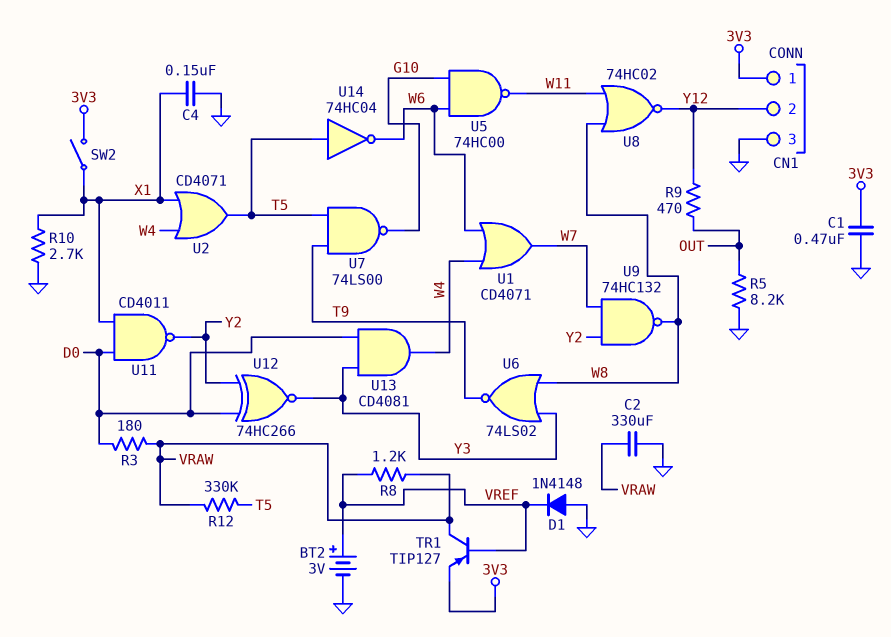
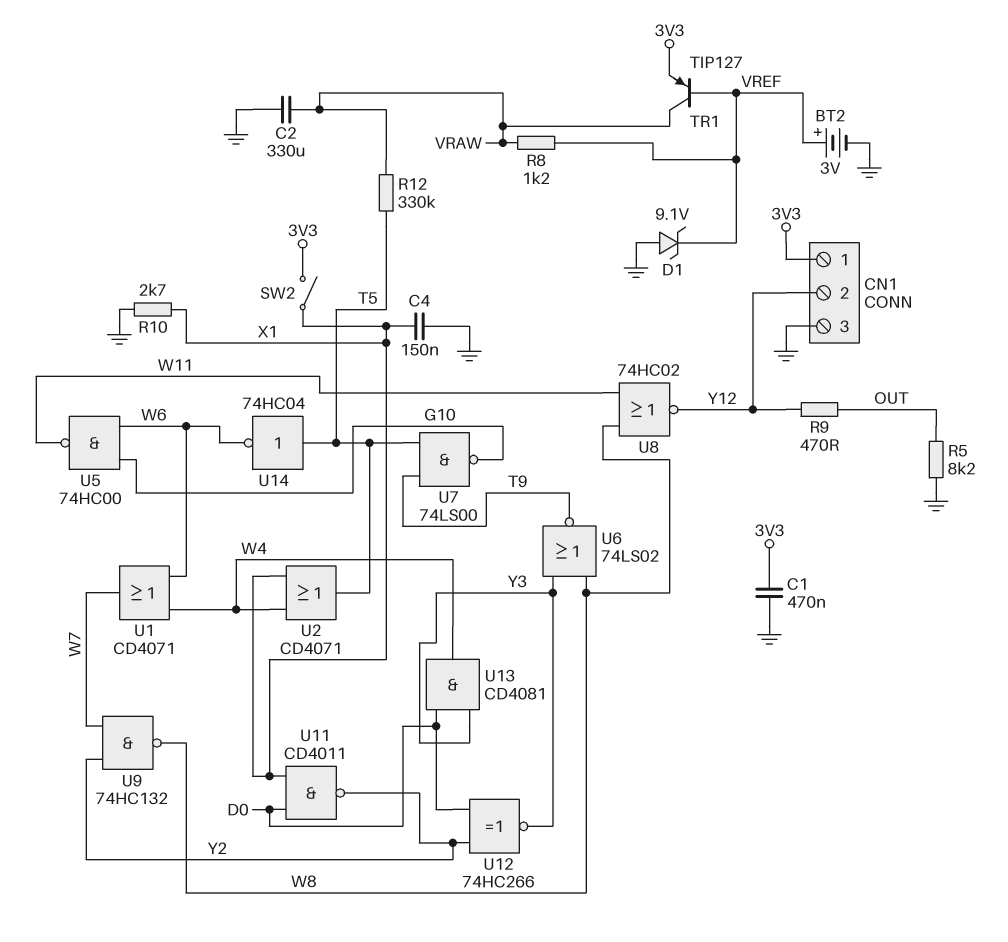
D1: diode 1N4148 (A GND, K VREF) -> zener 9.1V (A GND, K VREF)
R3: 180 (D0, VRAW) -> none

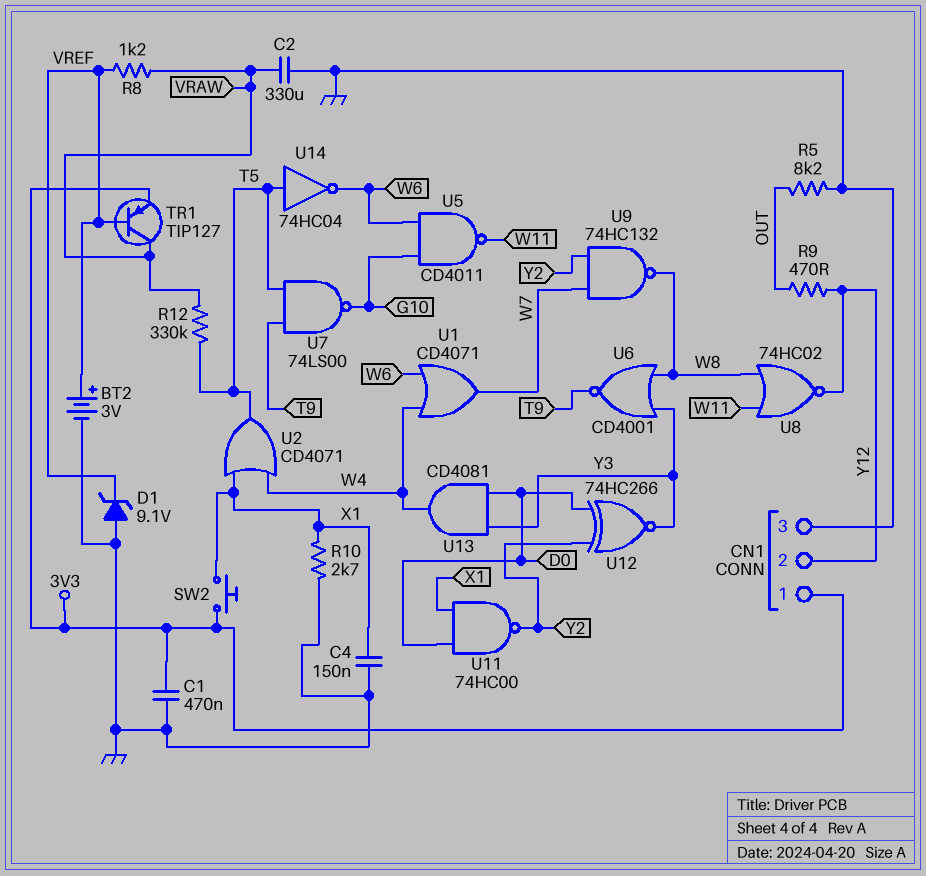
SW2: switch (3V3, X1) -> button (3V3, X1)
U5: NAND 74HC00 (in G10, in W6, out W11) -> NAND CD4011 (in G10, in W6, out W11)
U6: NOR 74LS02 (in W8, in Y3, out T9) -> NOR CD4001 (in W8, in Y3, out T9)
U11: NAND CD4011 (in D0, in X1, out Y2) -> NAND 74HC00 (in D0, in X1, out Y2)

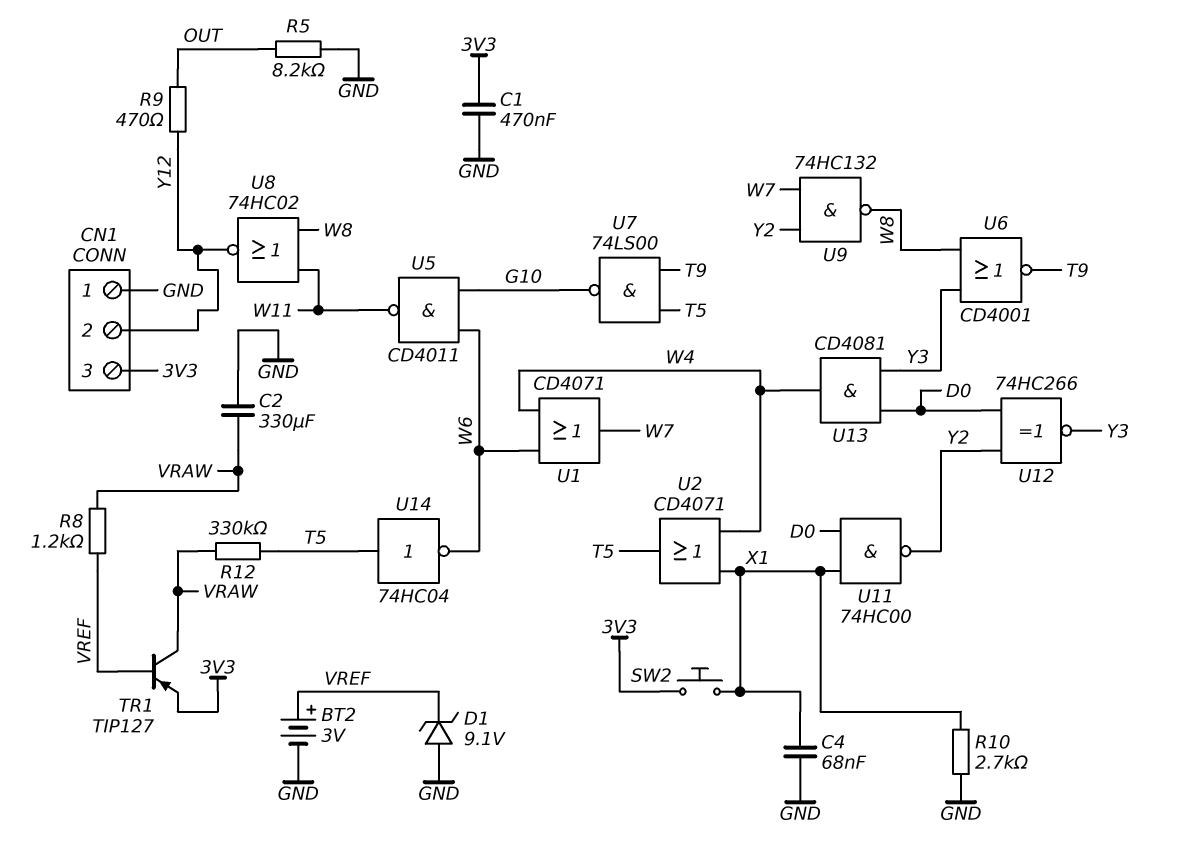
C4: 150nF (GND, X1) -> 68nF (GND, X1)
CN1 pin 1: 3V3 -> GND
CN1 pin 3: GND -> 3V3

